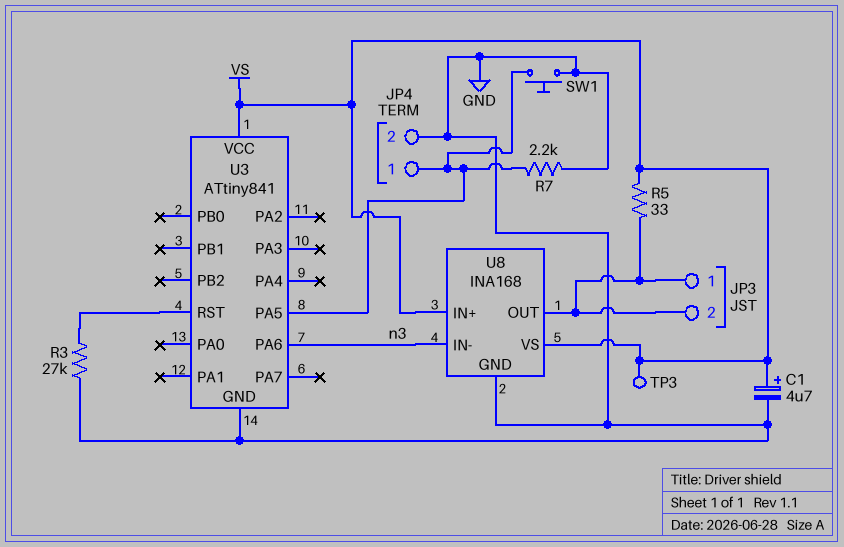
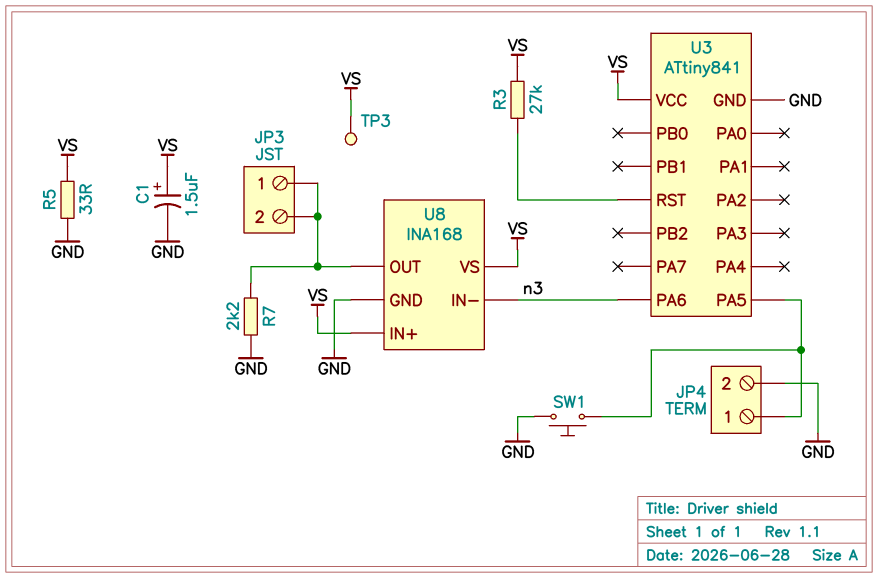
C1: 4.7uF (plus VS, minus GND) -> 1.5uF (plus VS, minus GND)
R3: 27k (GND, U3/RST) -> 27k (U3/RST, VS)
R5: 33 (JP3/1, VS) -> 33 (GND, VS)
R7: 2.2k (GND, JP4/1) -> 2.2k (GND, JP3/1)

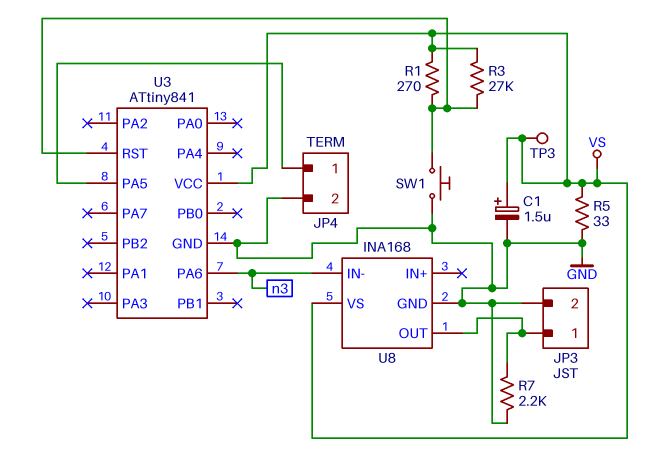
JP3 pin 2: JP3/1 -> GND
R1: none -> 270 (U3/RST, VS)
SW1: button (GND, JP4/1) -> button (GND, U3/RST)
U8 pin IN+: VS -> none

